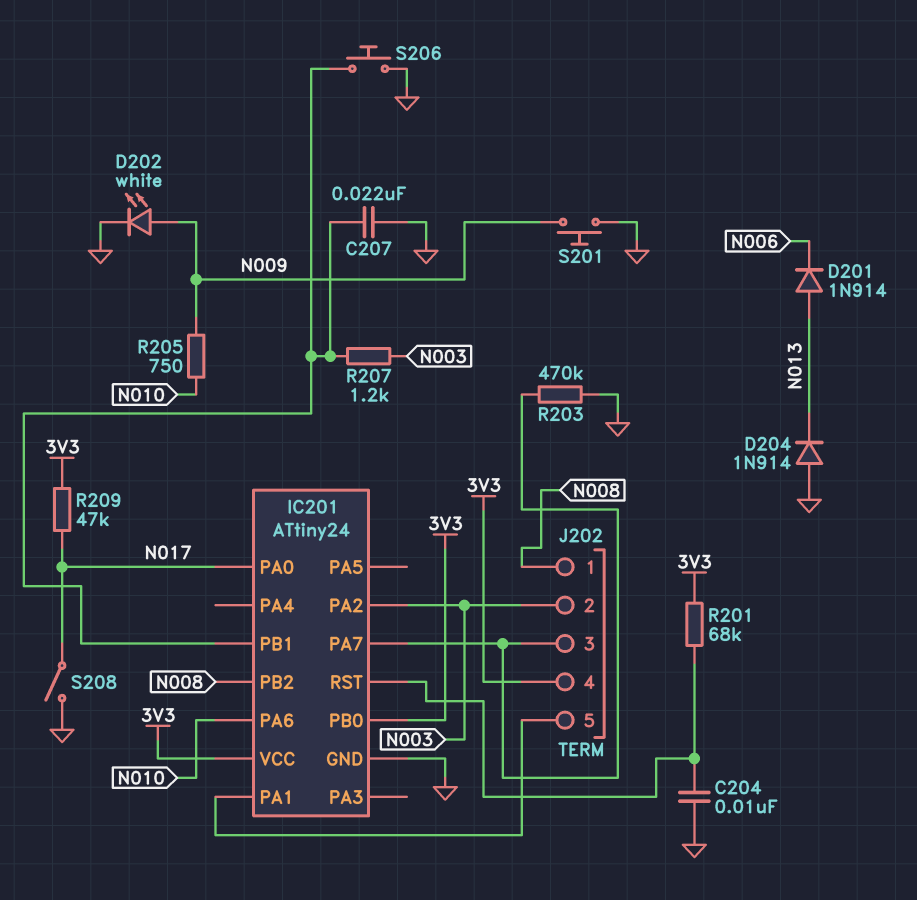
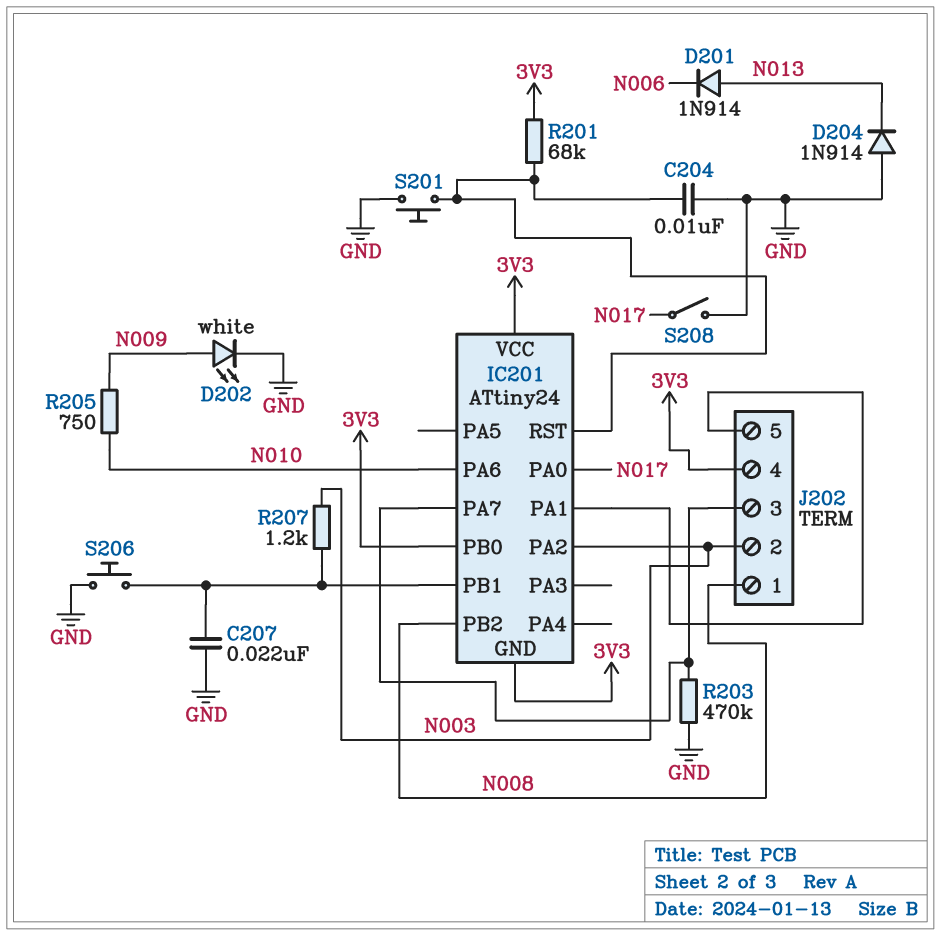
IC201 pin GND: GND -> 3V3
R209: 47k (3V3, N017) -> none
S201: button (GND, N009) -> button (GND, IC201/RST)

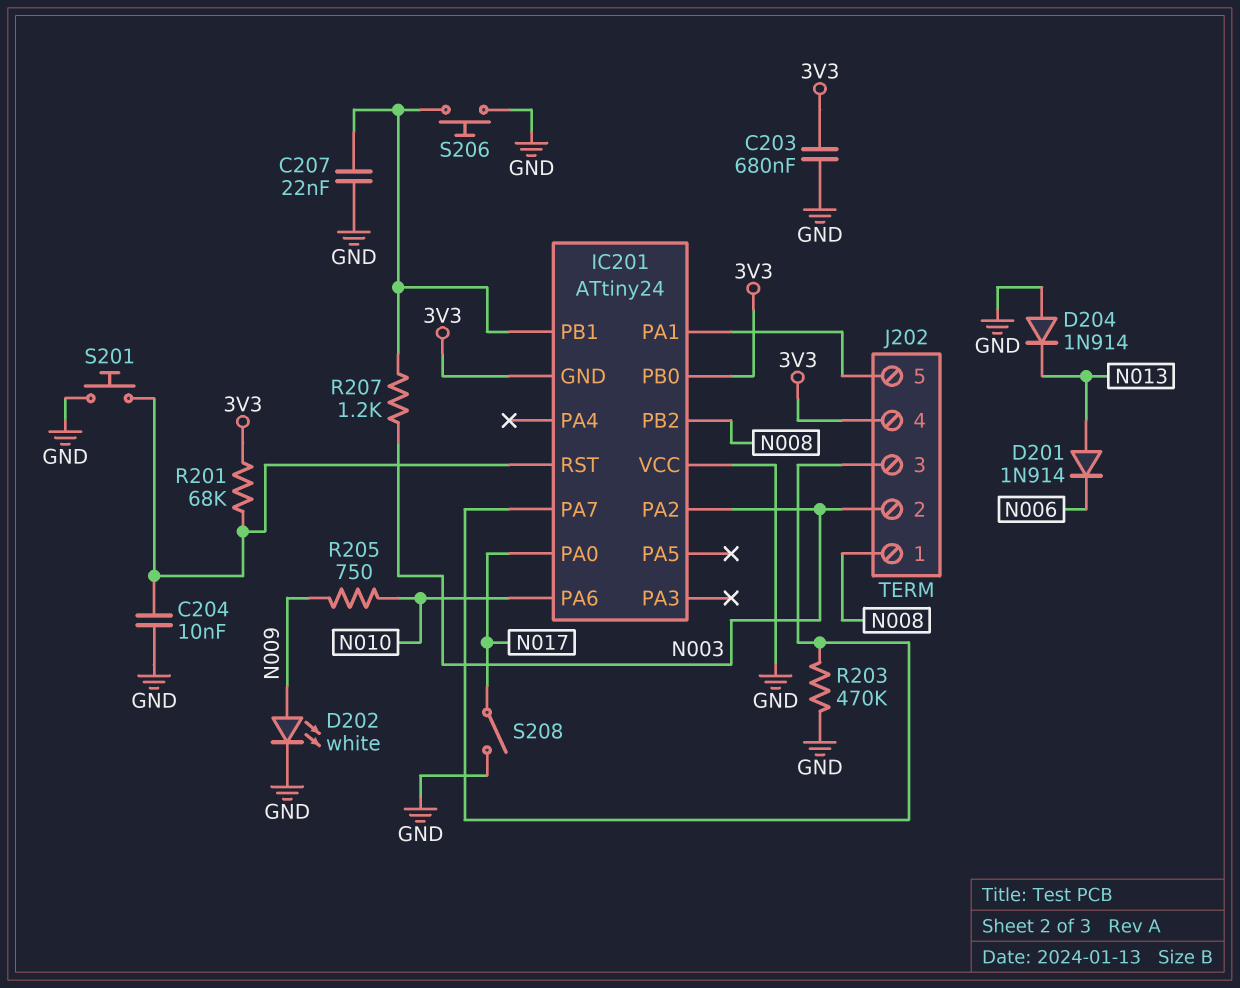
C203: none -> 680nF (3V3, GND)
IC201 pin VCC: 3V3 -> GND

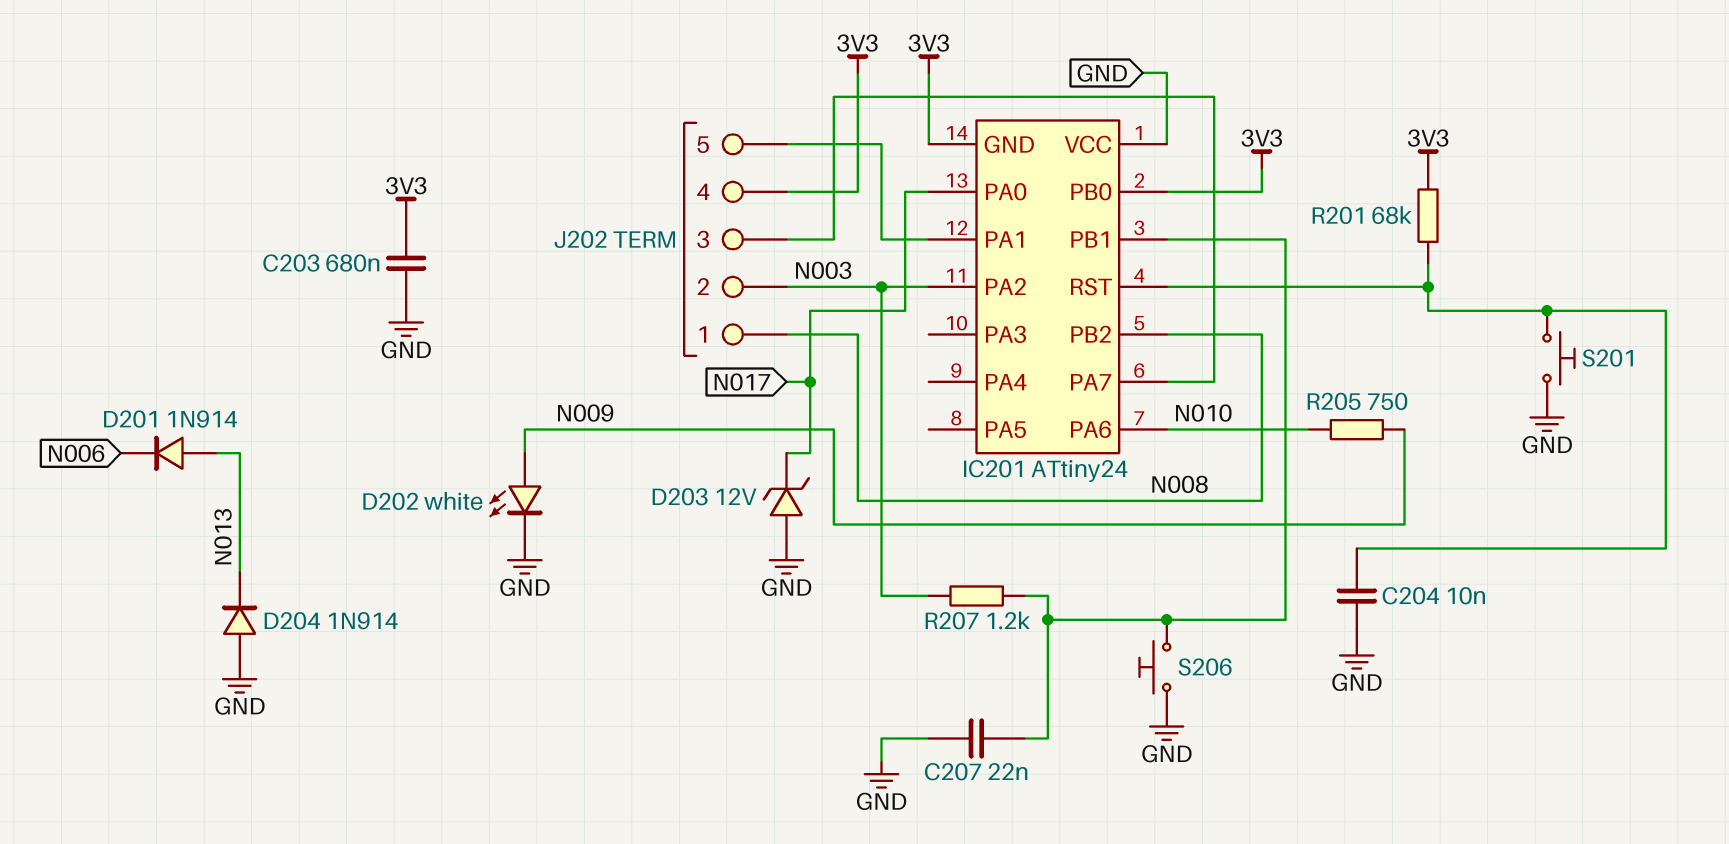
D203: none -> zener 12V (A GND, K N017)
R203: 470k (GND, IC201/PA7) -> none
S208: switch (GND, N017) -> none

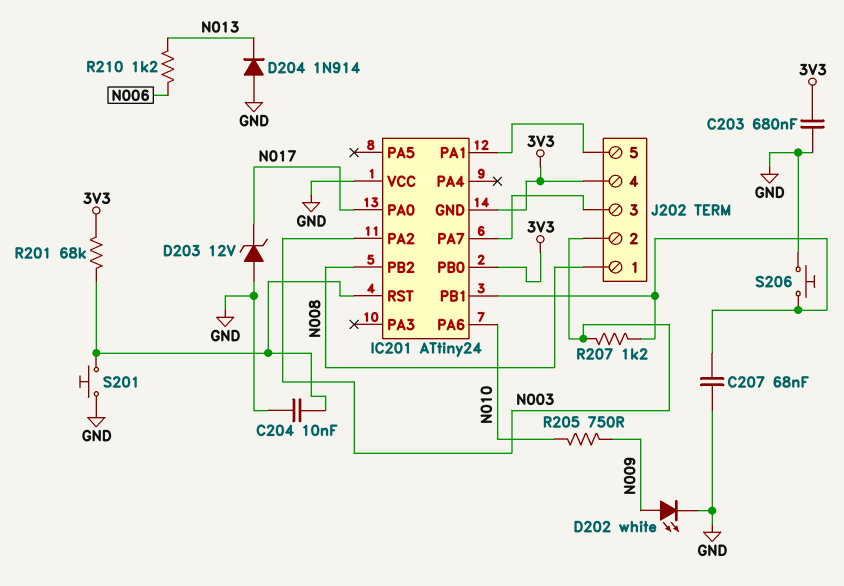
C207: 22nF (GND, IC201/PB1) -> 68nF (GND, IC201/PB1)
D201: diode 1N914 (A N013, K N006) -> none
R210: none -> 1.2k (N006, N013)

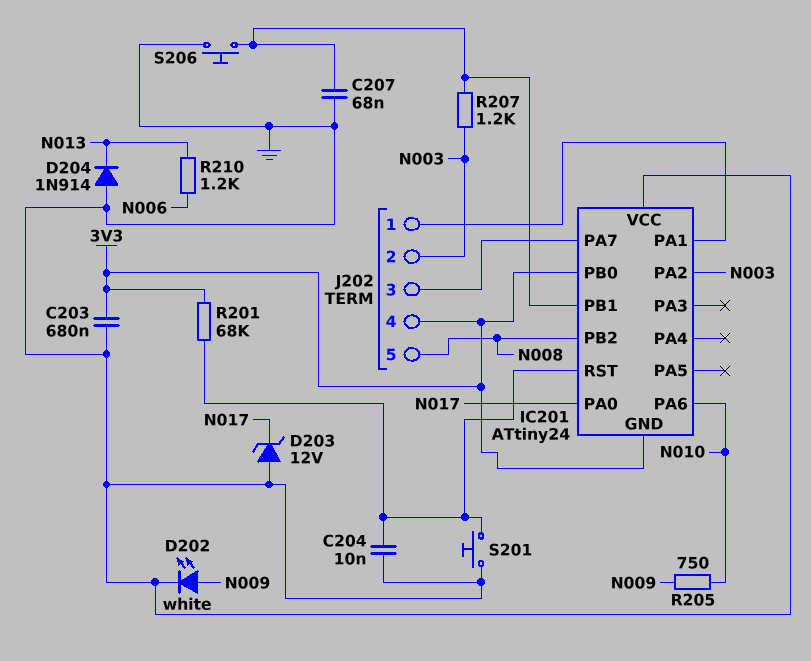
J202 pin 1: N008 -> IC201/PA1
J202 pin 5: IC201/PA1 -> N008

